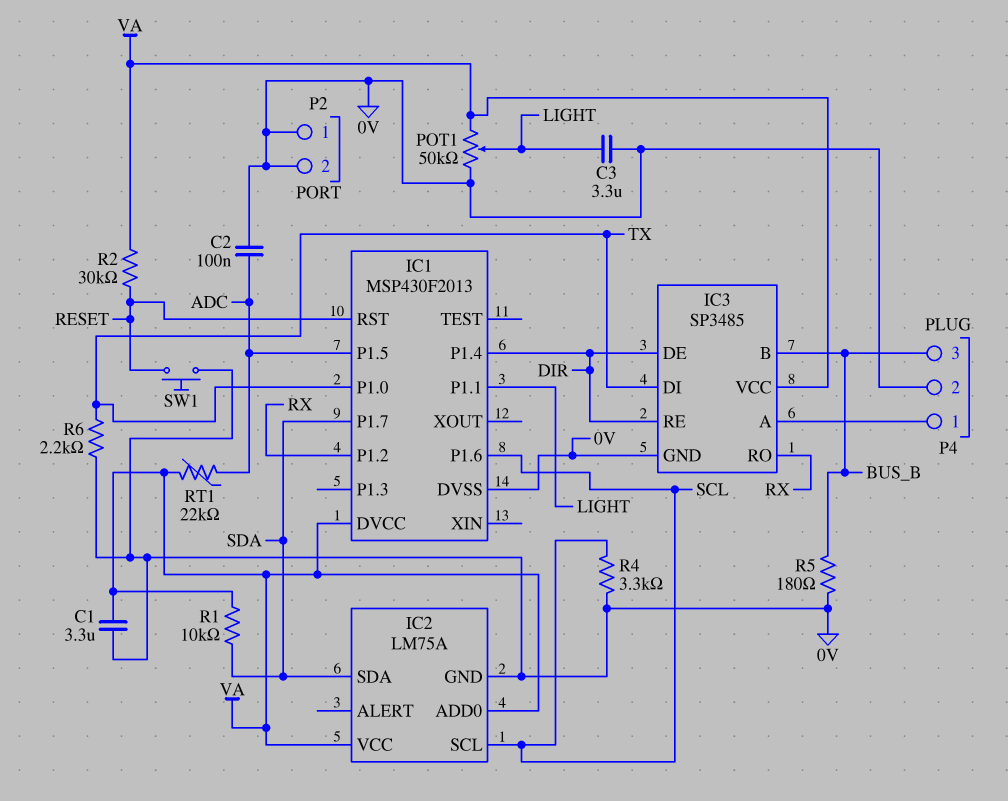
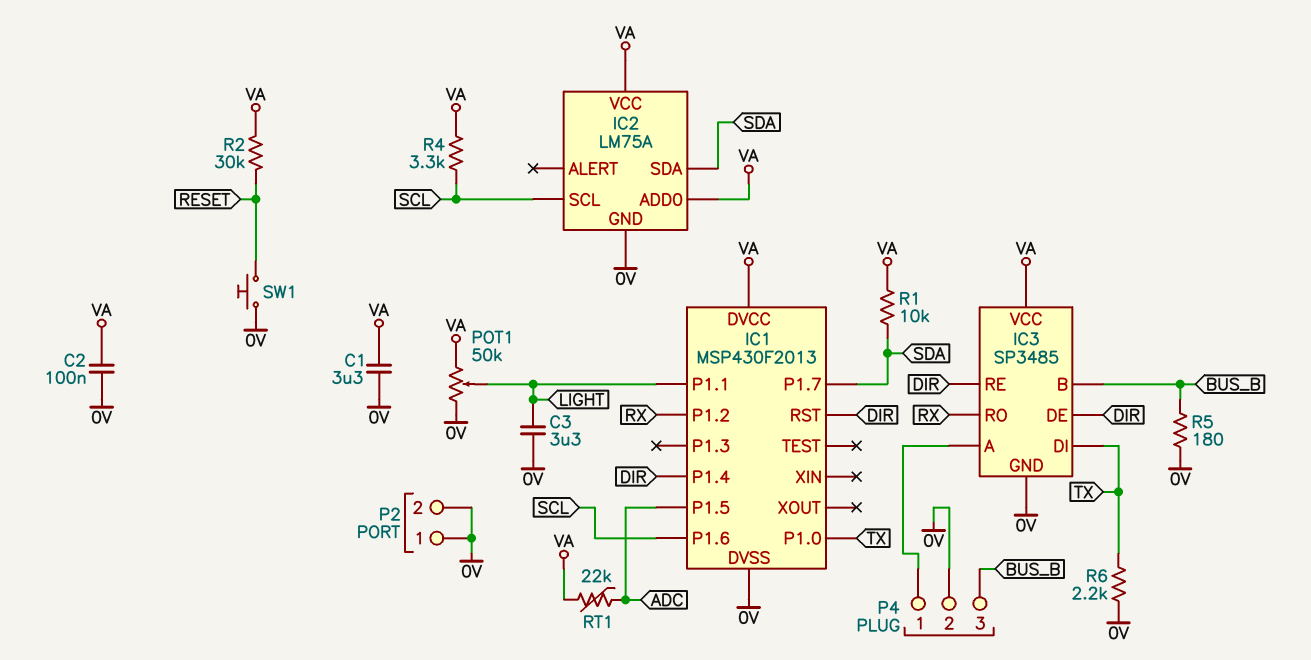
C2: 100nF (0V, ADC) -> 100nF (0V, VA)
IC1 pin RST: RESET -> DIR
R4: 3.3k (0V, SCL) -> 3.3k (SCL, VA)

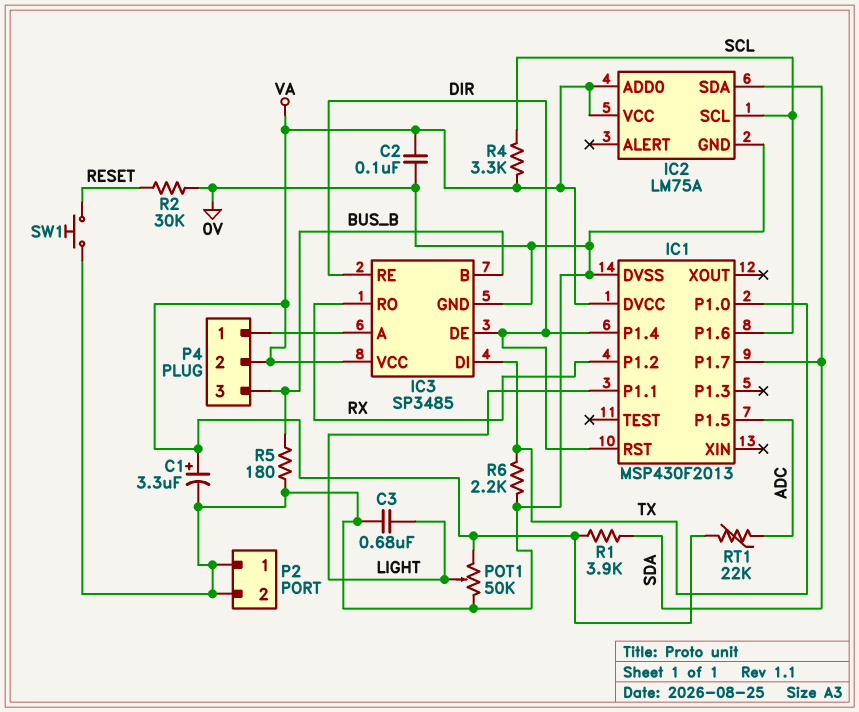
C1: 3.3uF (0V, VA) -> 3.3uF (plus VA, minus 0V)
C3: 3.3uF (0V, LIGHT) -> 680nF (0V, LIGHT)
P4 pin 2: 0V -> VA
R1: 10k (SDA, VA) -> 3.9k (SDA, VA)
R2: 30k (RESET, VA) -> 30k (0V, RESET)

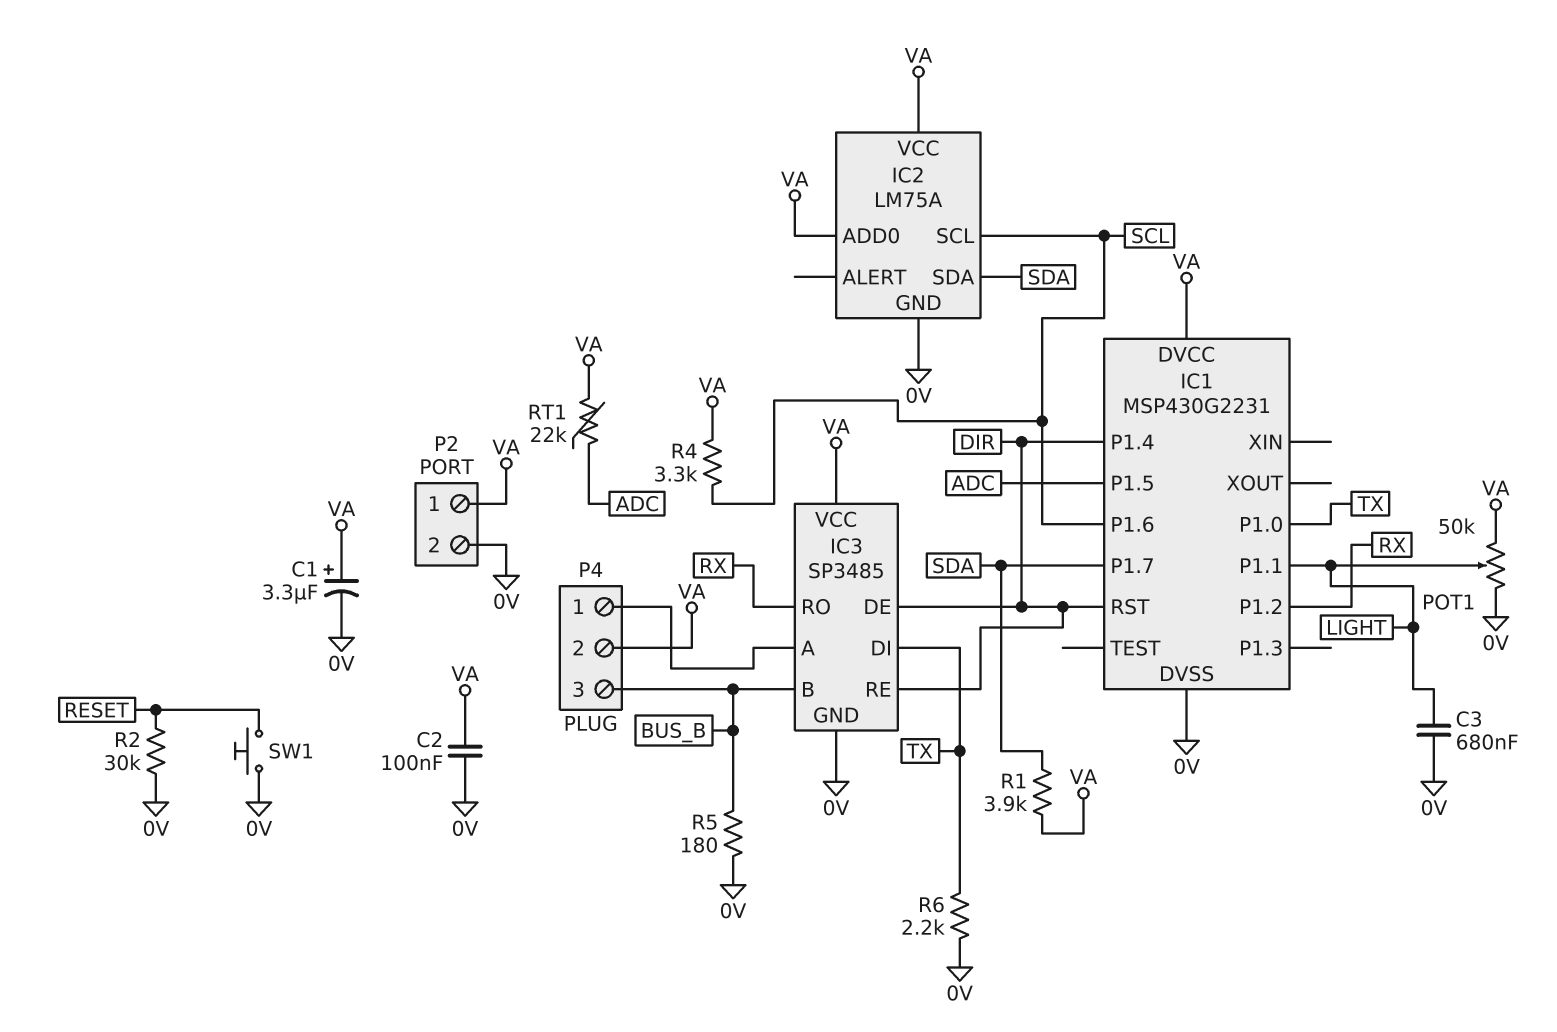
IC1: MSP430F2013 -> MSP430G2231
P2 pin 1: 0V -> VA

